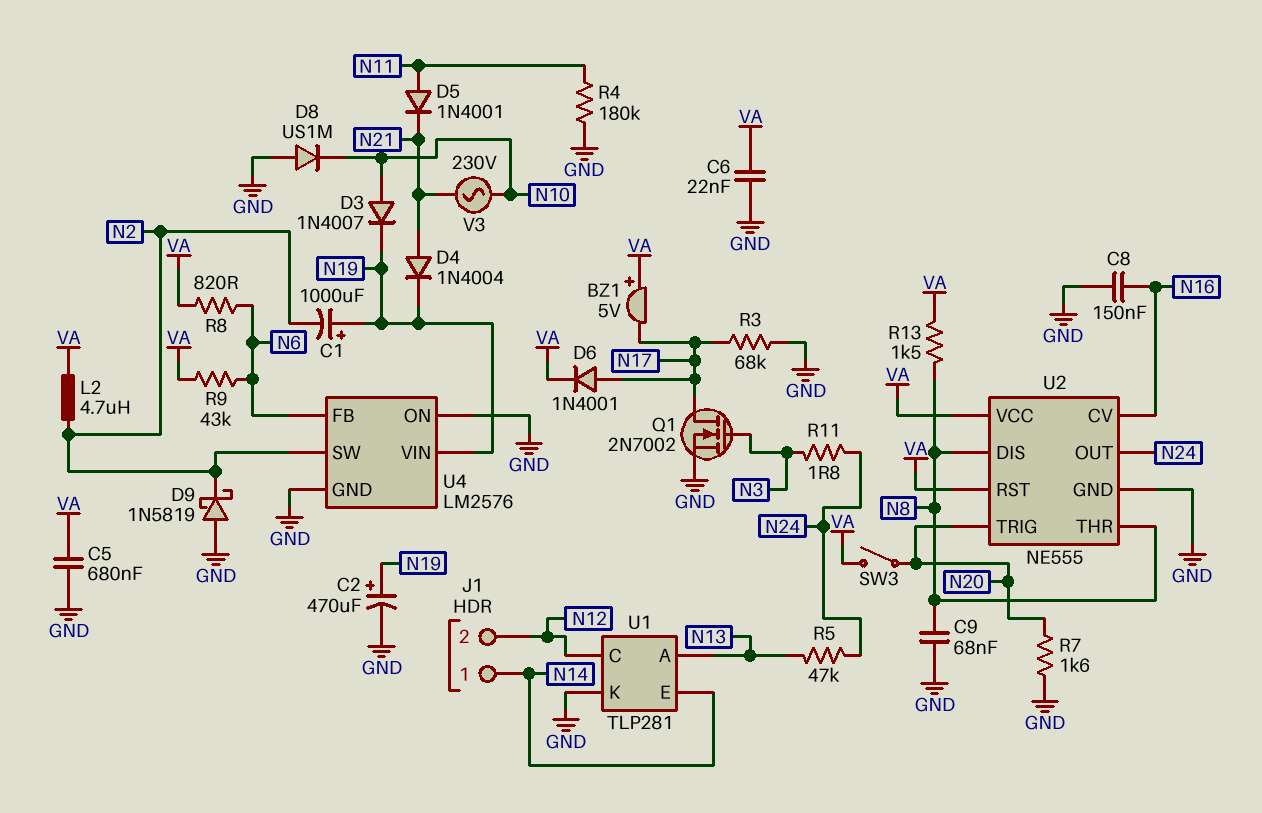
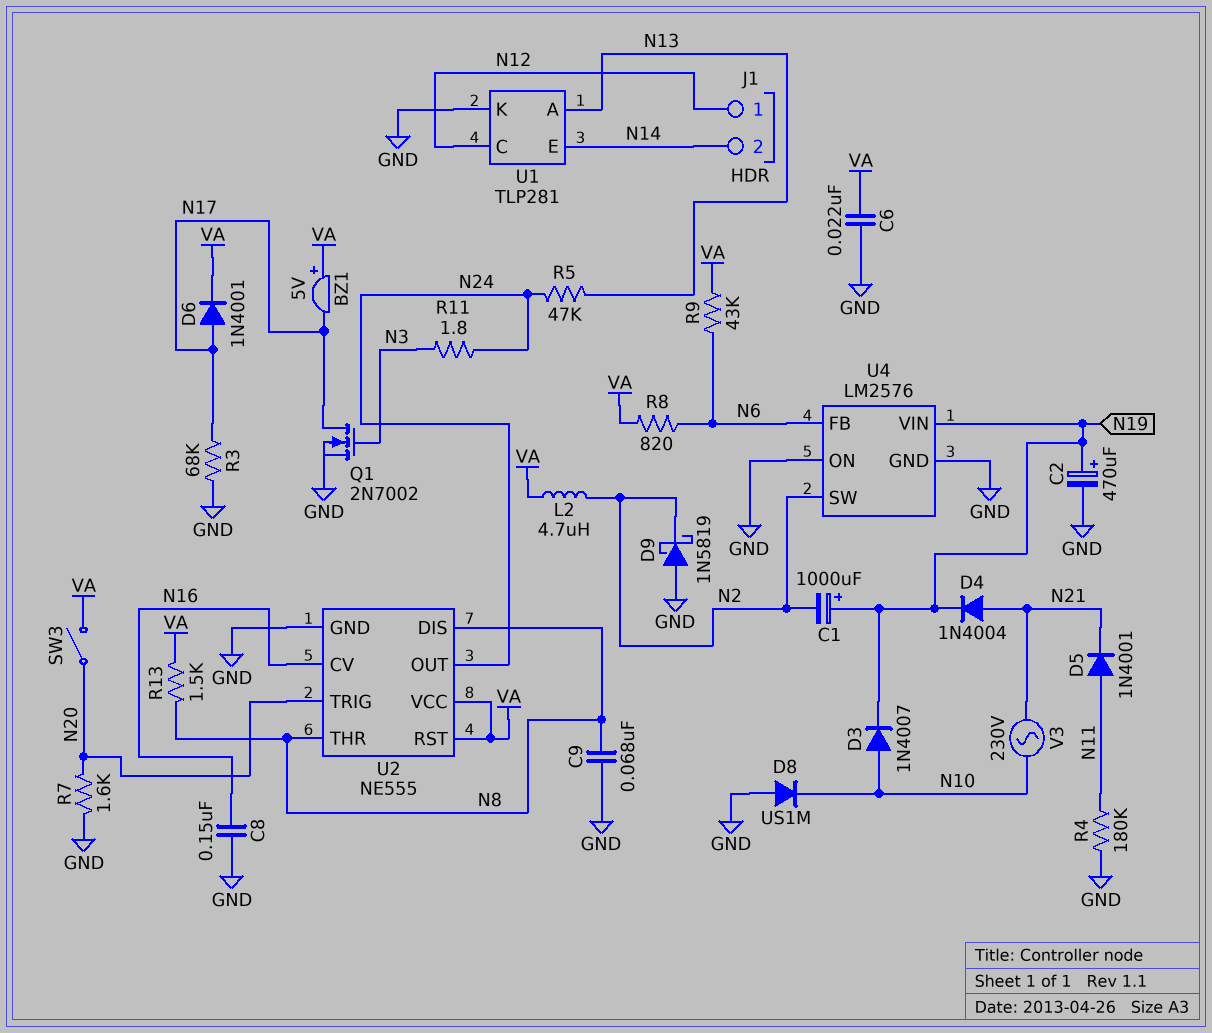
C5: 680nF (GND, VA) -> none
J1 pin 1: N14 -> N12
J1 pin 2: N12 -> N14

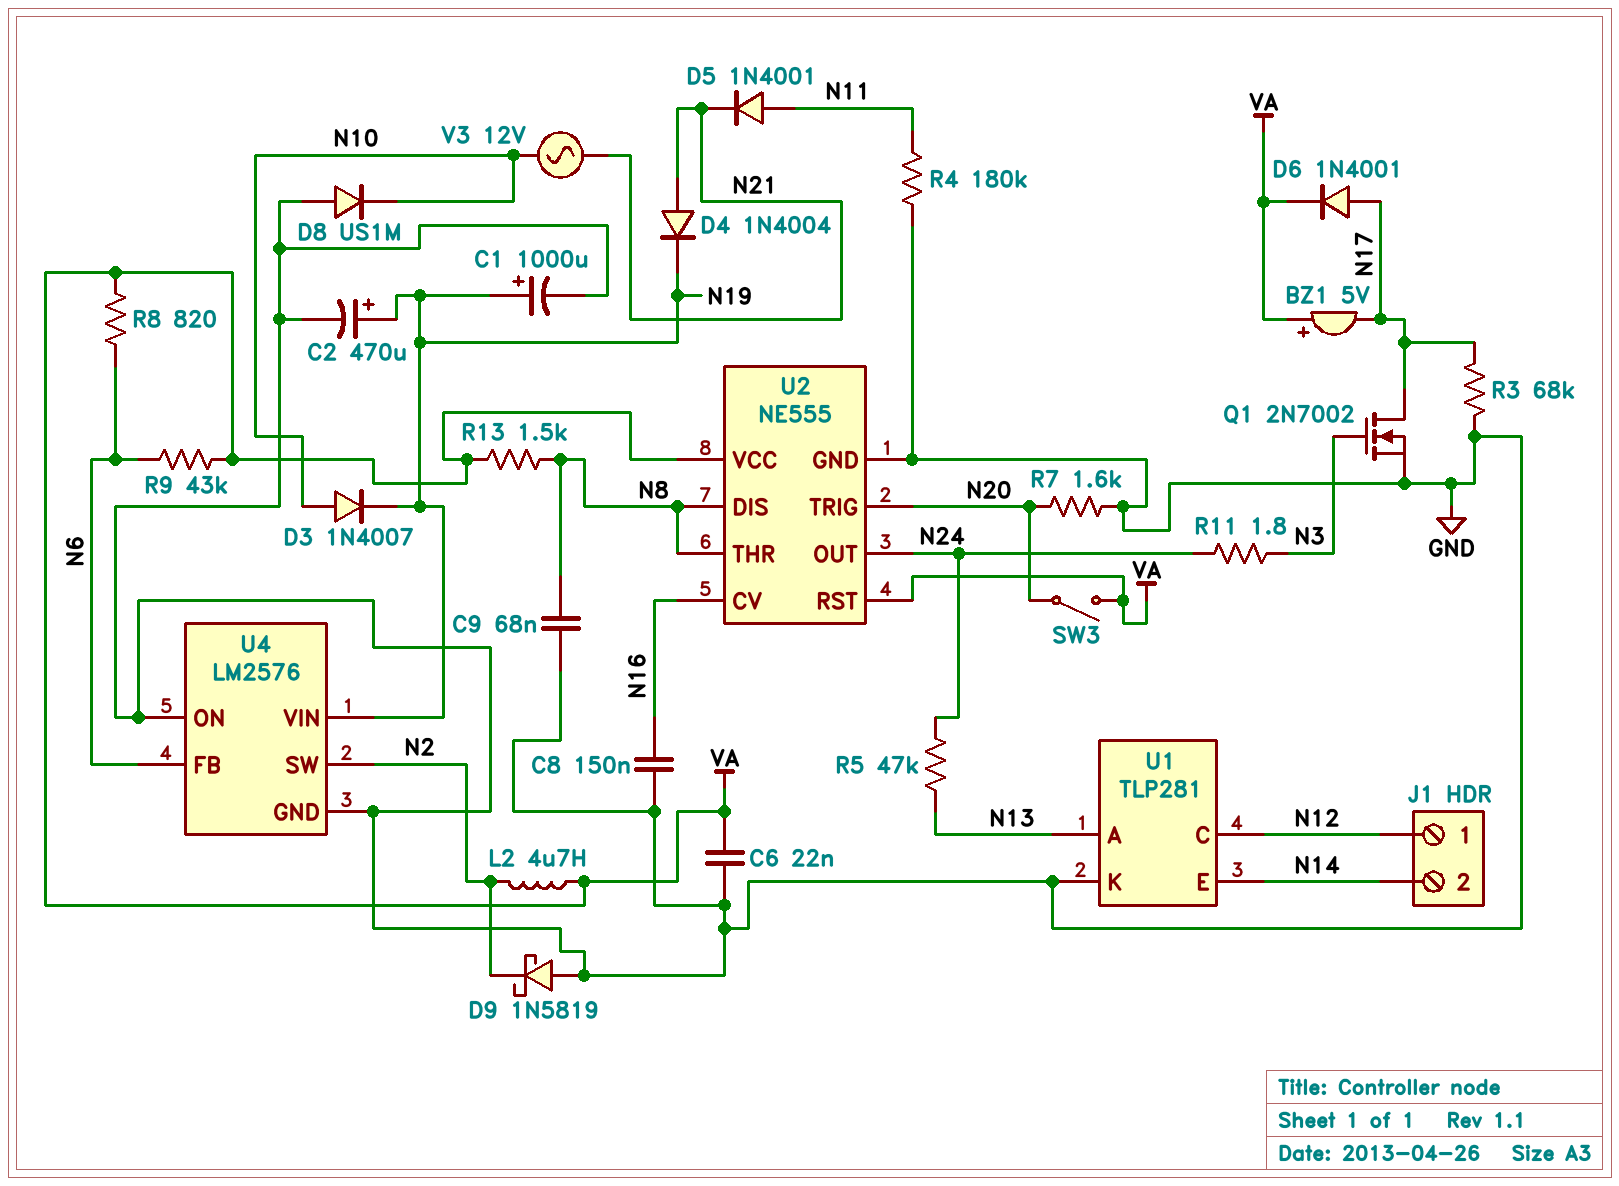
C1: 1000uF (plus N19, minus N2) -> 1000uF (plus N19, minus GND)
V3: AC 230V (N10, N21) -> AC 12V (N10, N21)

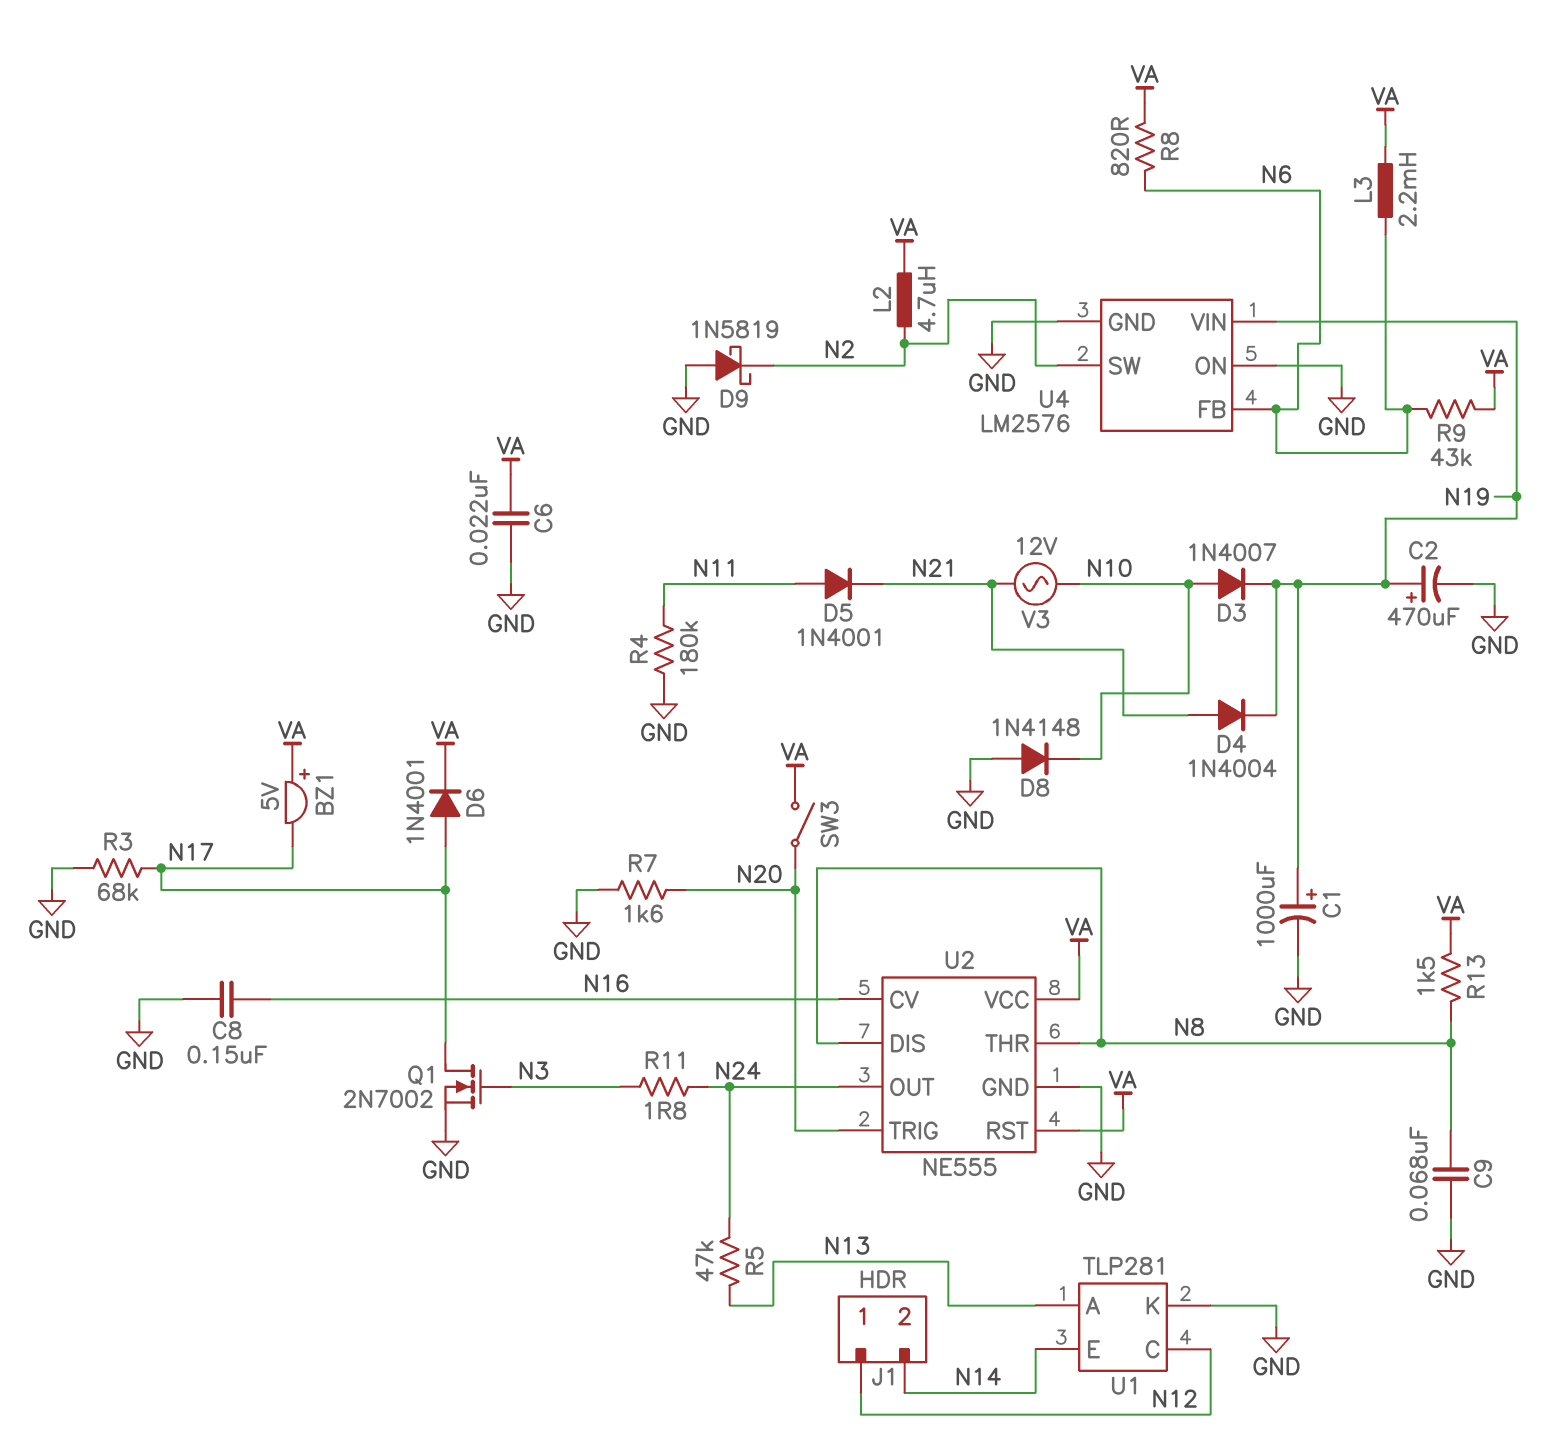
D8: diode US1M (A GND, K N10) -> diode 1N4148 (A GND, K N10)
L3: none -> 2.2mH (N6, VA)

